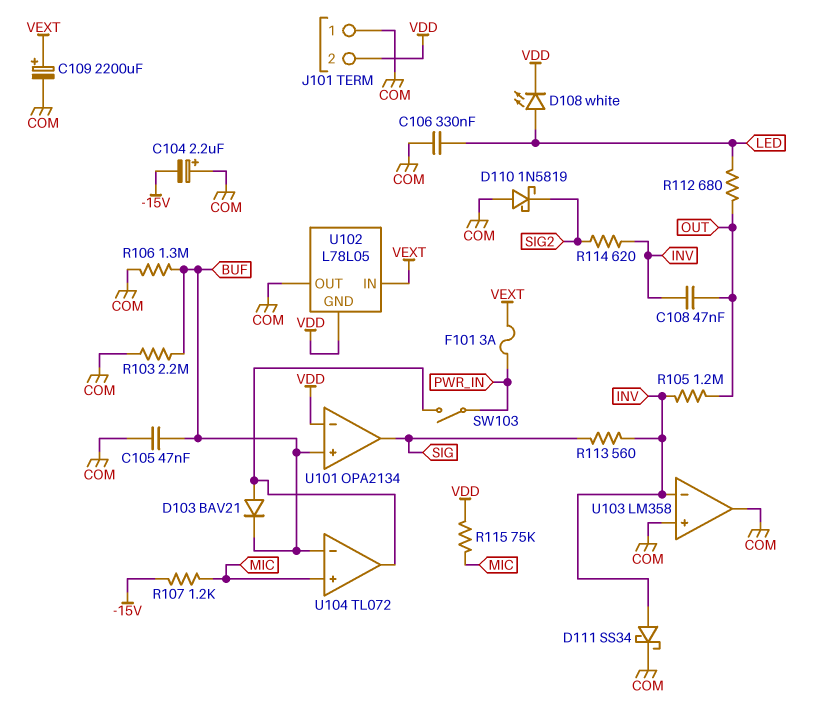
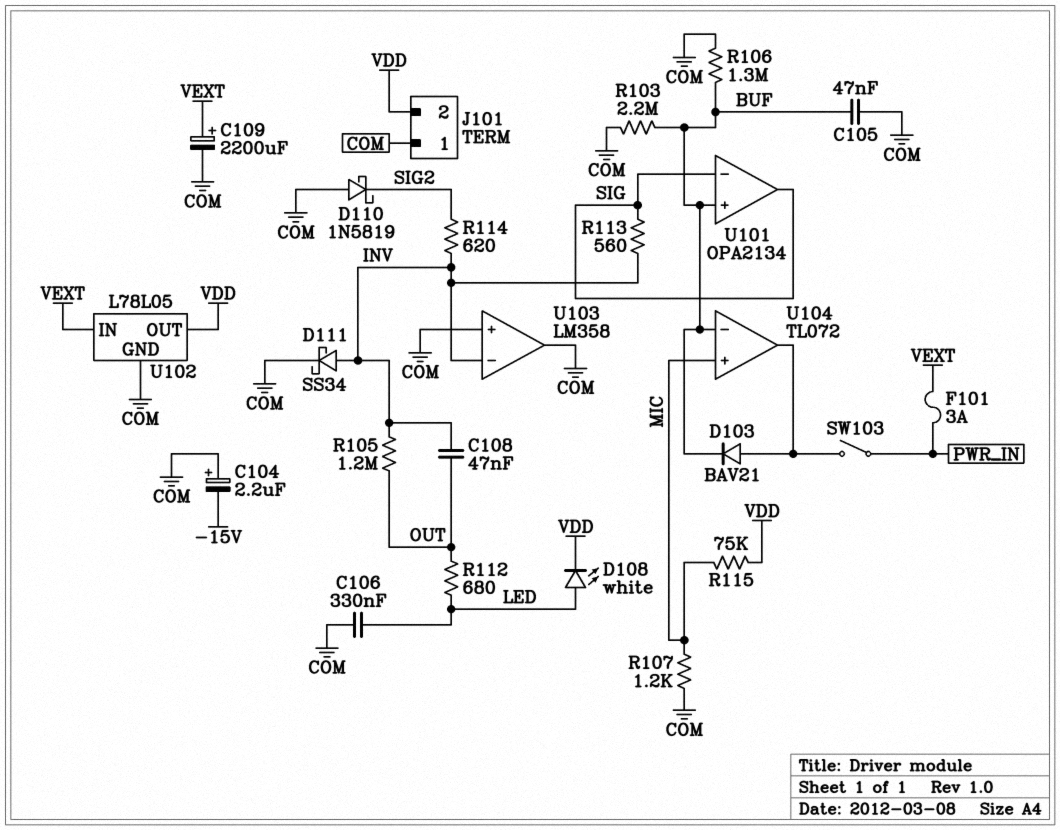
R107: 1.2k (-15V, MIC) -> 1.2k (COM, MIC)
U101 pin in-: VDD -> SIG
U102 pin GND: VDD -> COM
U102 pin OUT: COM -> VDD

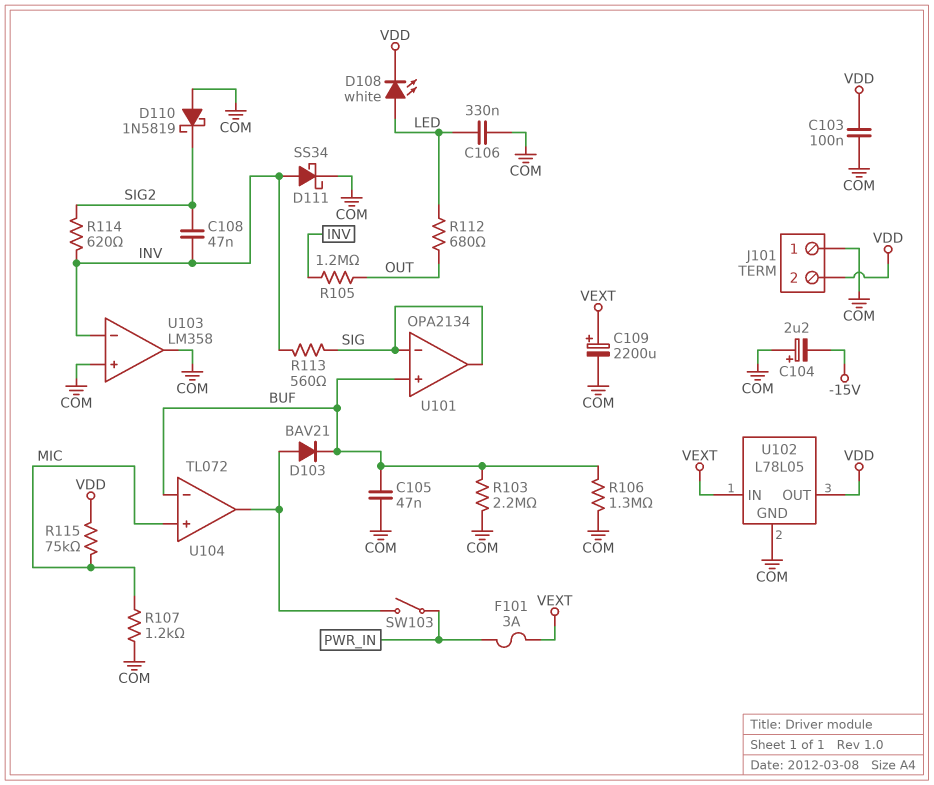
C103: none -> 100nF (COM, VDD)
C108: 47nF (INV, OUT) -> 47nF (INV, SIG2)

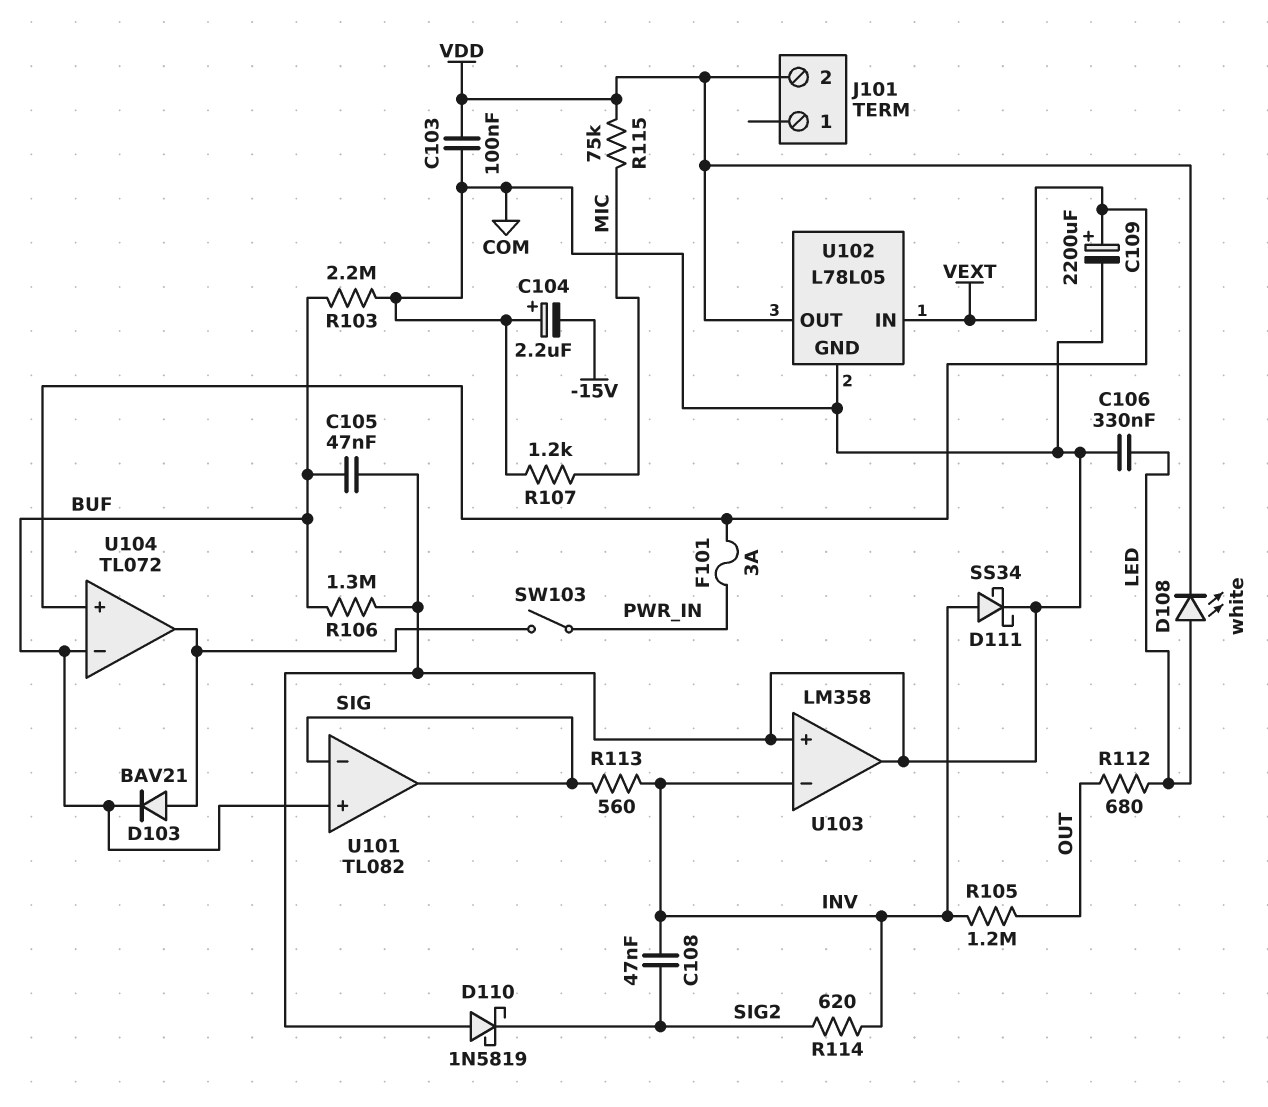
J101 pin 1: COM -> none
U101: OPA2134 -> TL082
U104 pin in+: MIC -> VEXT

